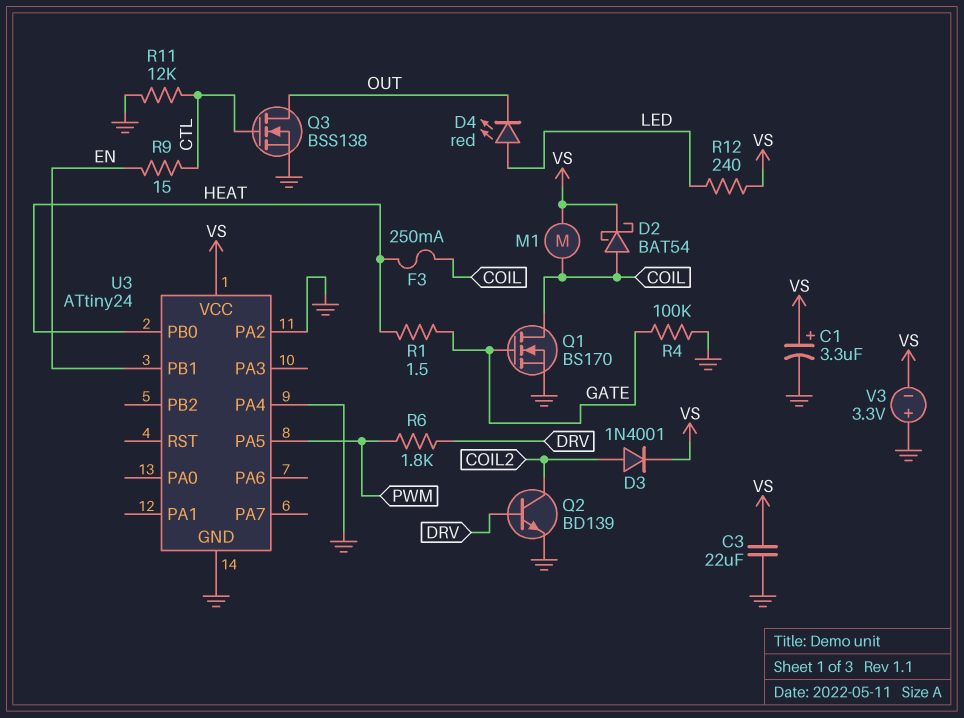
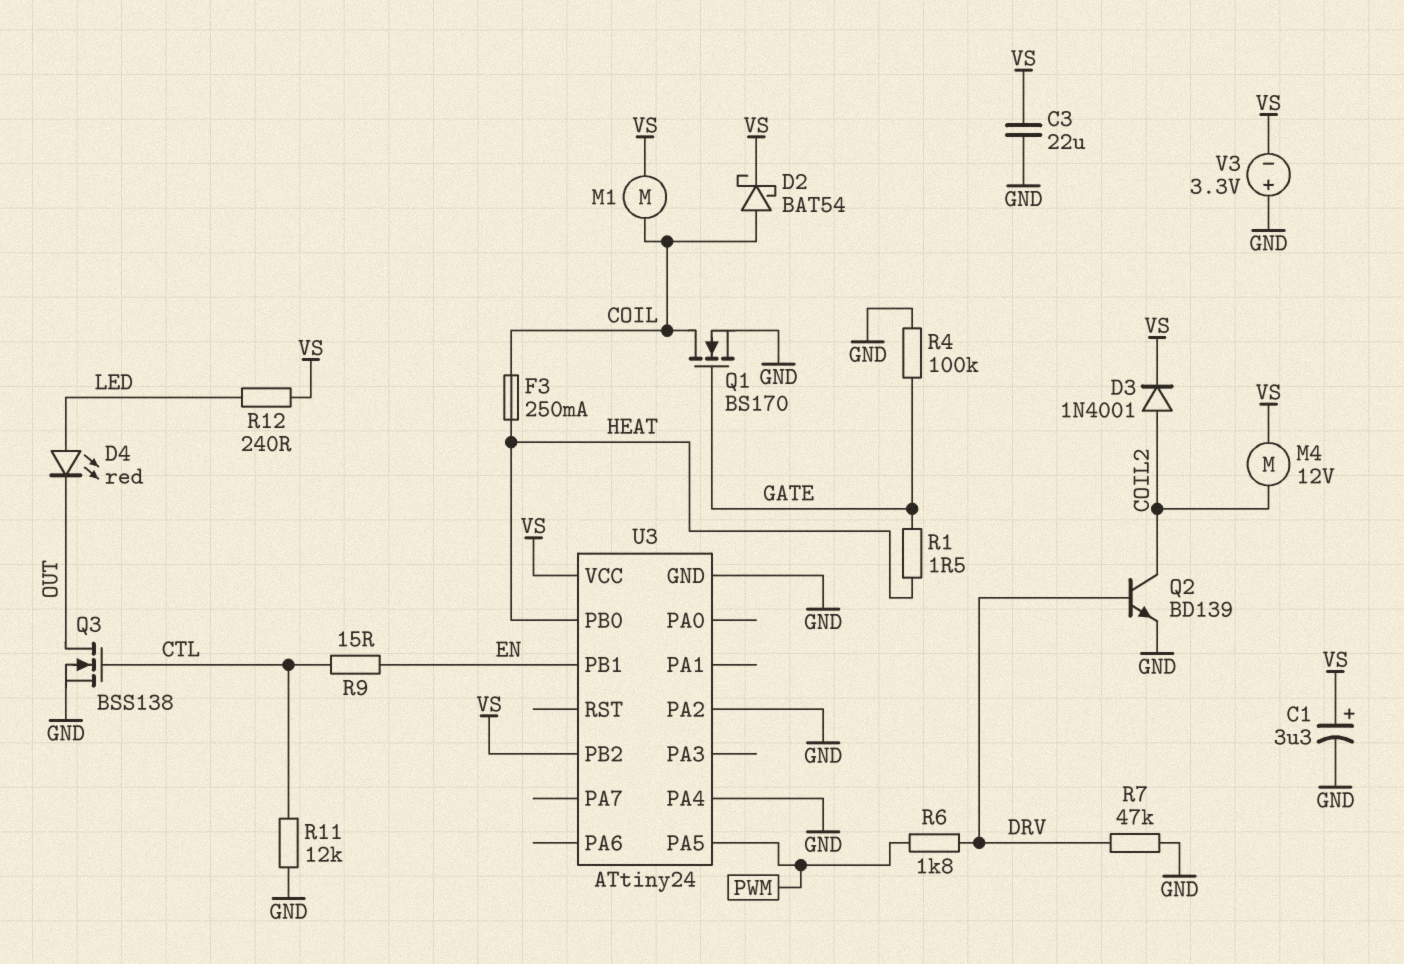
M4: none -> motor 12V (COIL2, VS)
R7: none -> 47k (DRV, GND)
U3 pin PB2: none -> VS

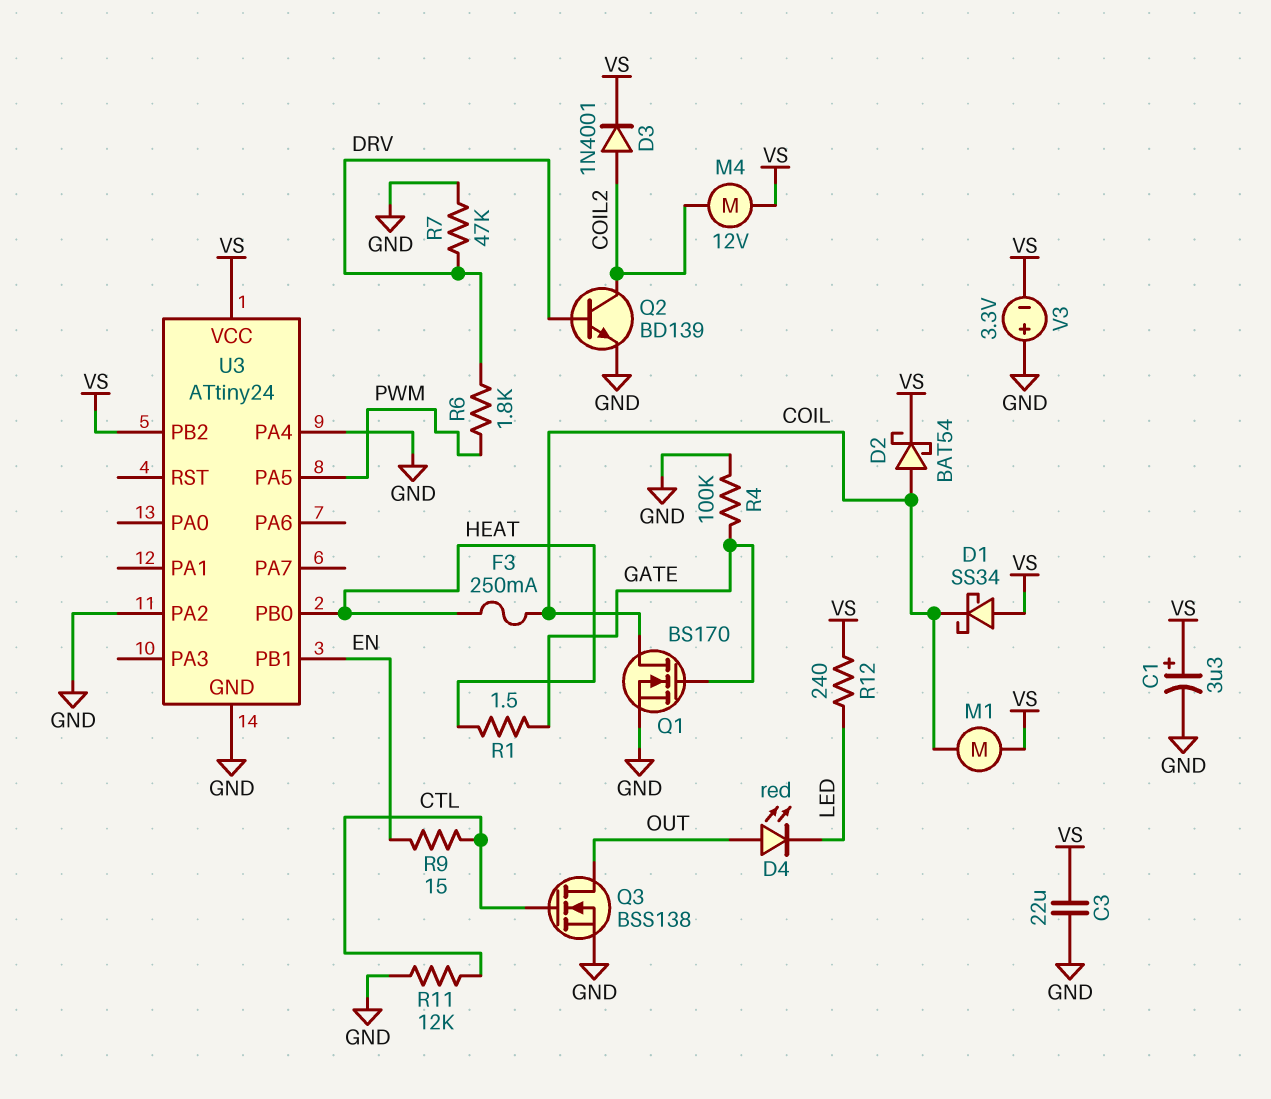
D1: none -> schottky SS34 (A VS, K COIL)
D4: LED red (A LED, K OUT) -> LED red (A OUT, K LED)

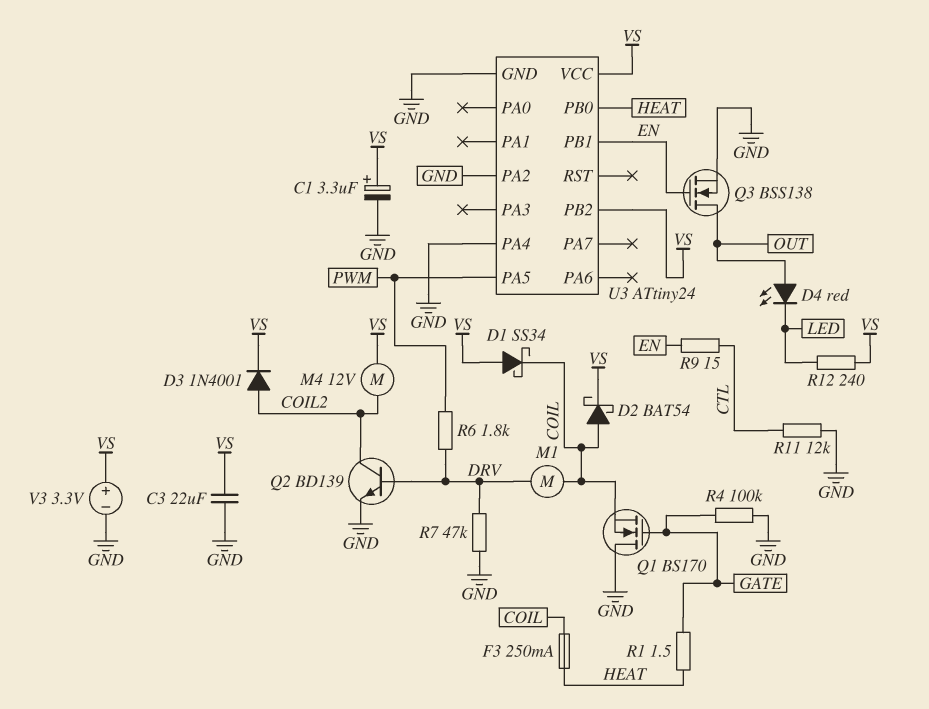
M1: motor (COIL, VS) -> motor (COIL, DRV)
Q1: NMOS BS170 (G GATE, D COIL, S GND) -> NMOS BS170 (G GATE, D GND, S COIL)
Q3: NMOS BSS138 (G CTL, D OUT, S GND) -> NMOS BSS138 (G EN, D OUT, S GND)
V3: 3.3V (plus GND, minus VS) -> 3.3V (plus VS, minus GND)

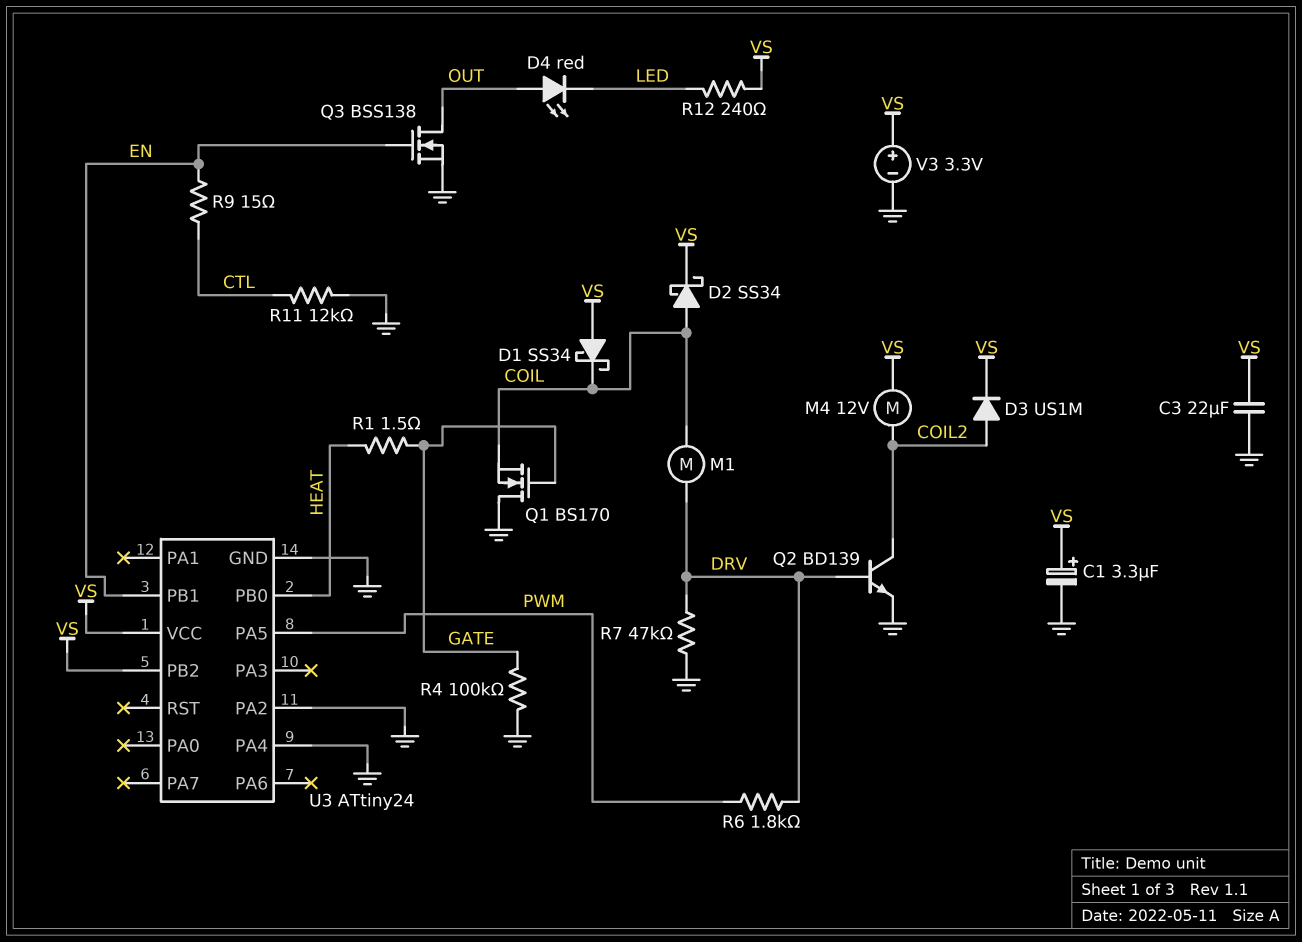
D2: schottky BAT54 (A COIL, K VS) -> schottky SS34 (A COIL, K VS)
D3: diode 1N4001 (A COIL2, K VS) -> diode US1M (A COIL2, K VS)
F3: 250mA (COIL, HEAT) -> none

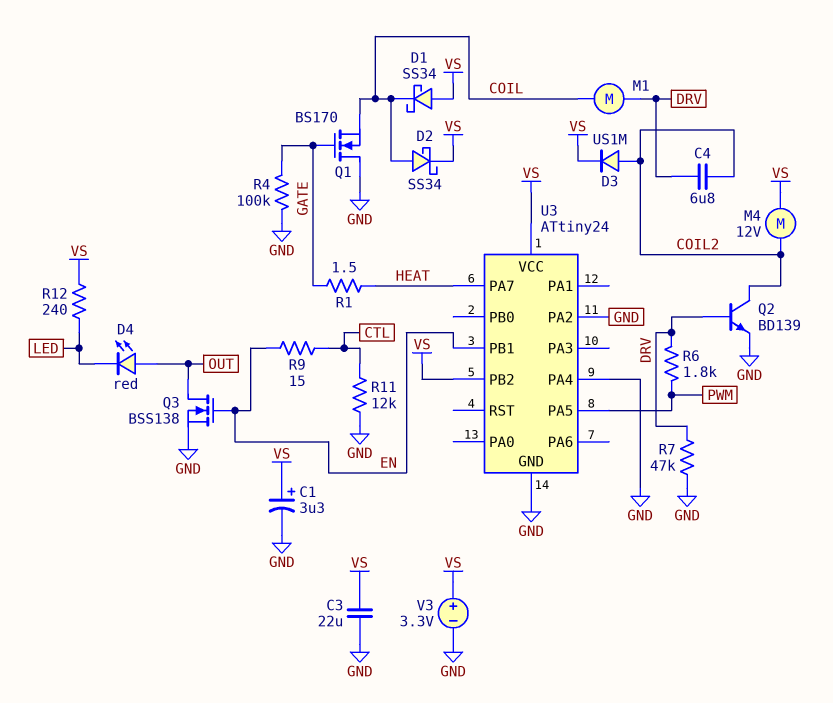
C4: none -> 6.8uF (COIL2, DRV)
U3 pin PA7: none -> HEAT
U3 pin PB0: HEAT -> none

